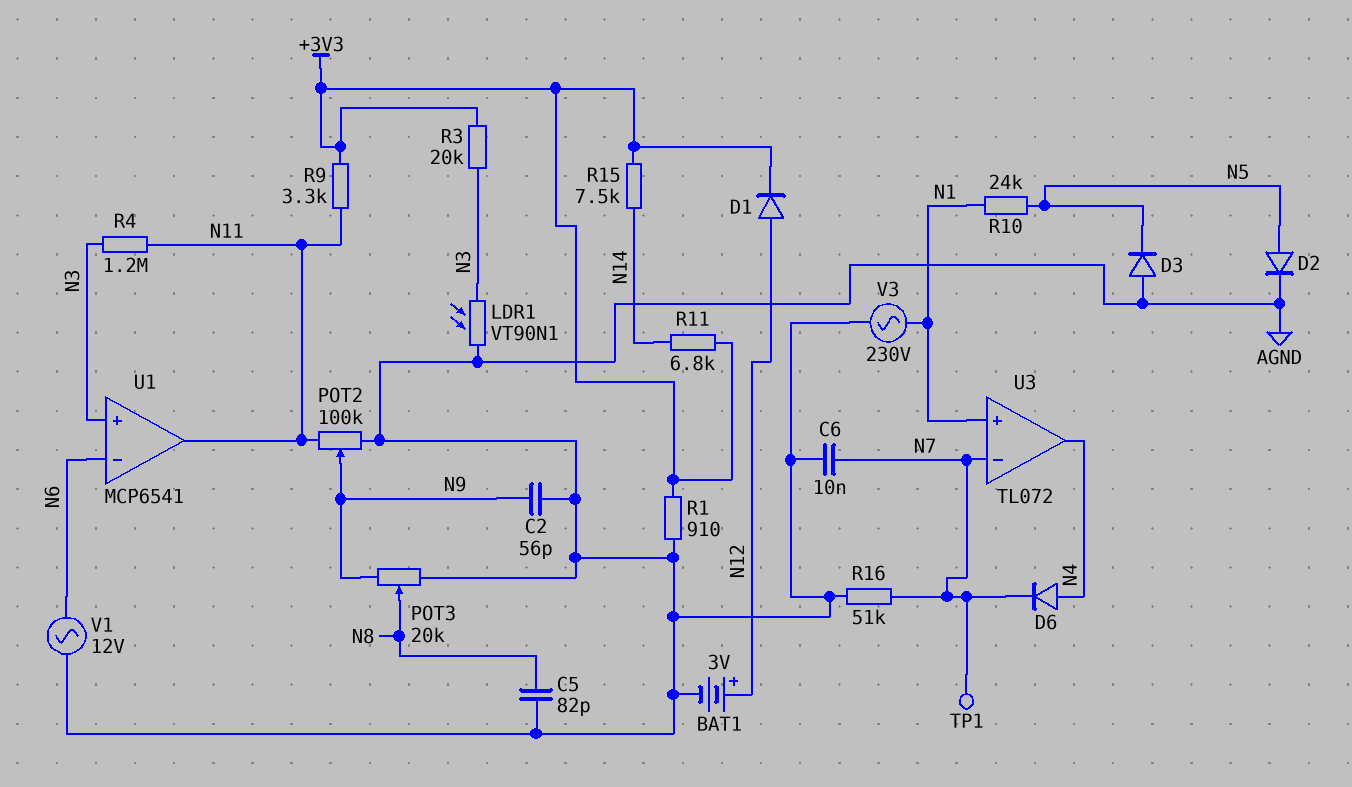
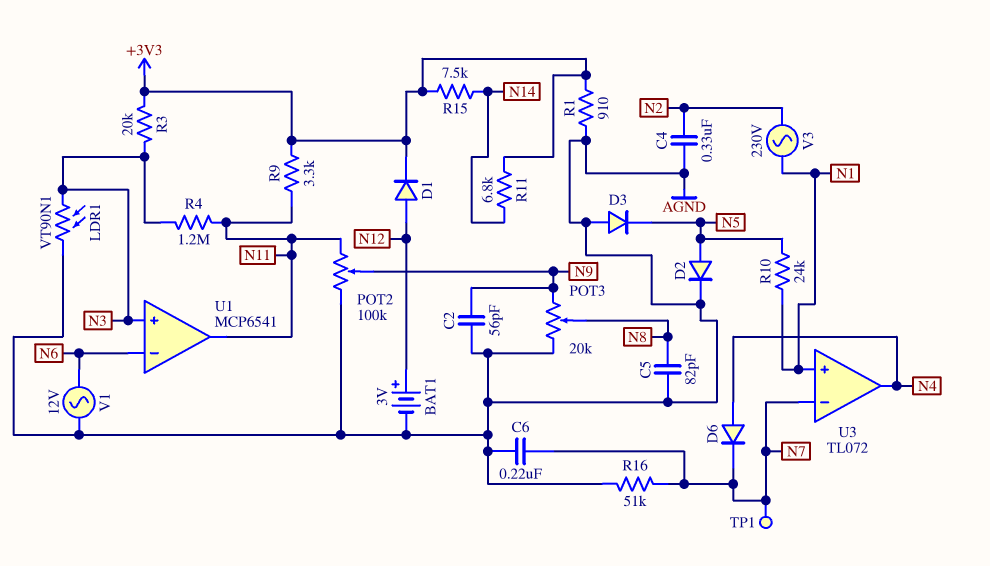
C4: none -> 330nF (AGND, N2)
C6: 10nF (AGND, N7) -> 220nF (AGND, N7)
V3: AC 230V (AGND, N1) -> AC 230V (N1, N2)

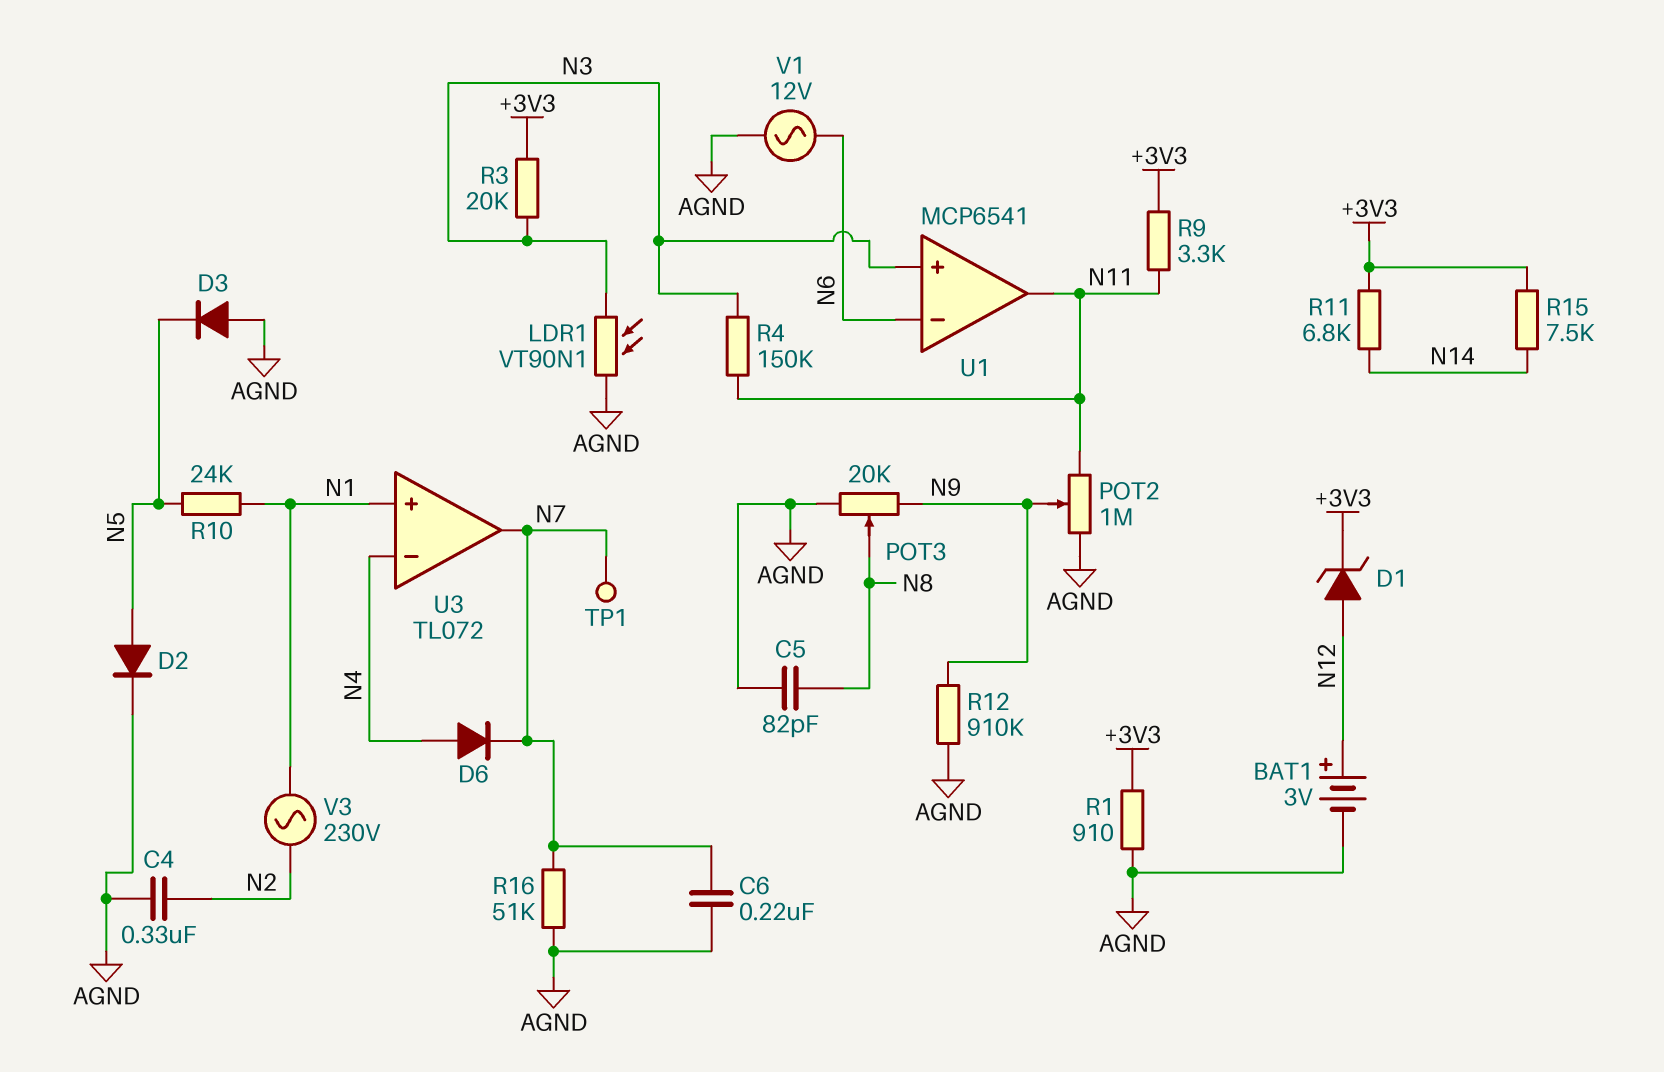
C2: 56pF (AGND, N9) -> none
D1: diode (A N12, K +3V3) -> zener (A N12, K +3V3)
POT2: 100k (AGND, N11, wiper N9) -> 1M (AGND, N11, wiper N9)
R4: 1.2M (N3, N11) -> 150k (N3, N11)
R12: none -> 910k (AGND, N9)
U3 pin in-: N7 -> N4
U3 pin out: N4 -> N7

